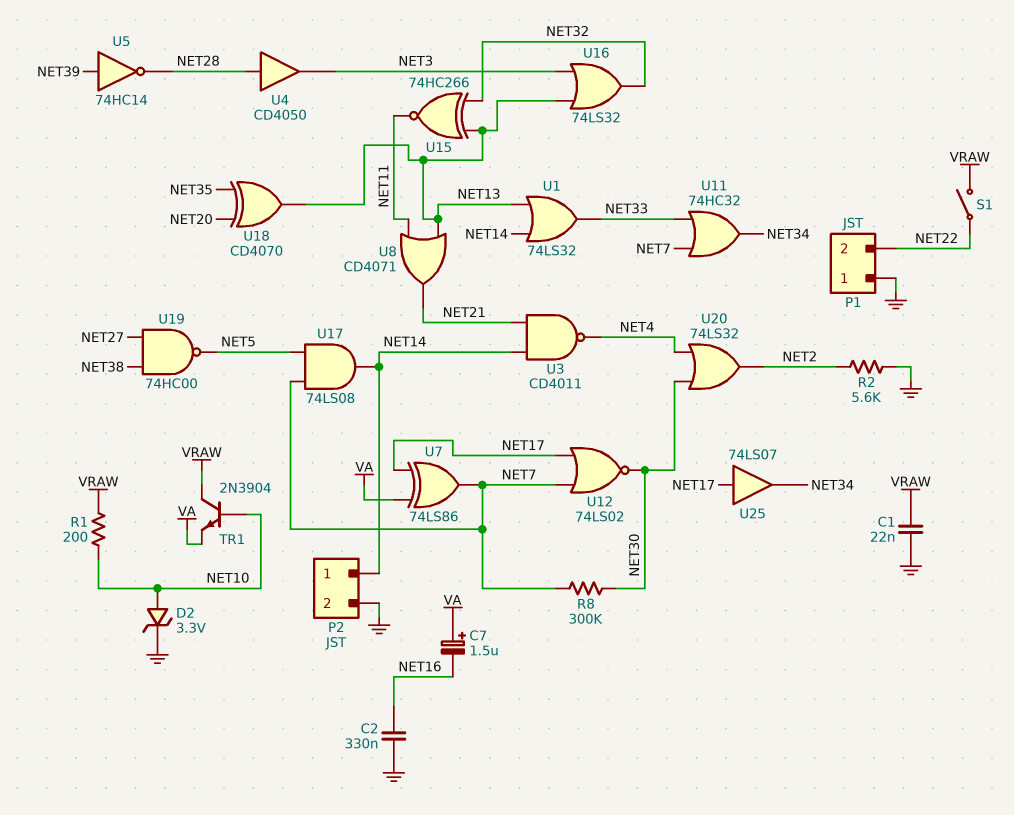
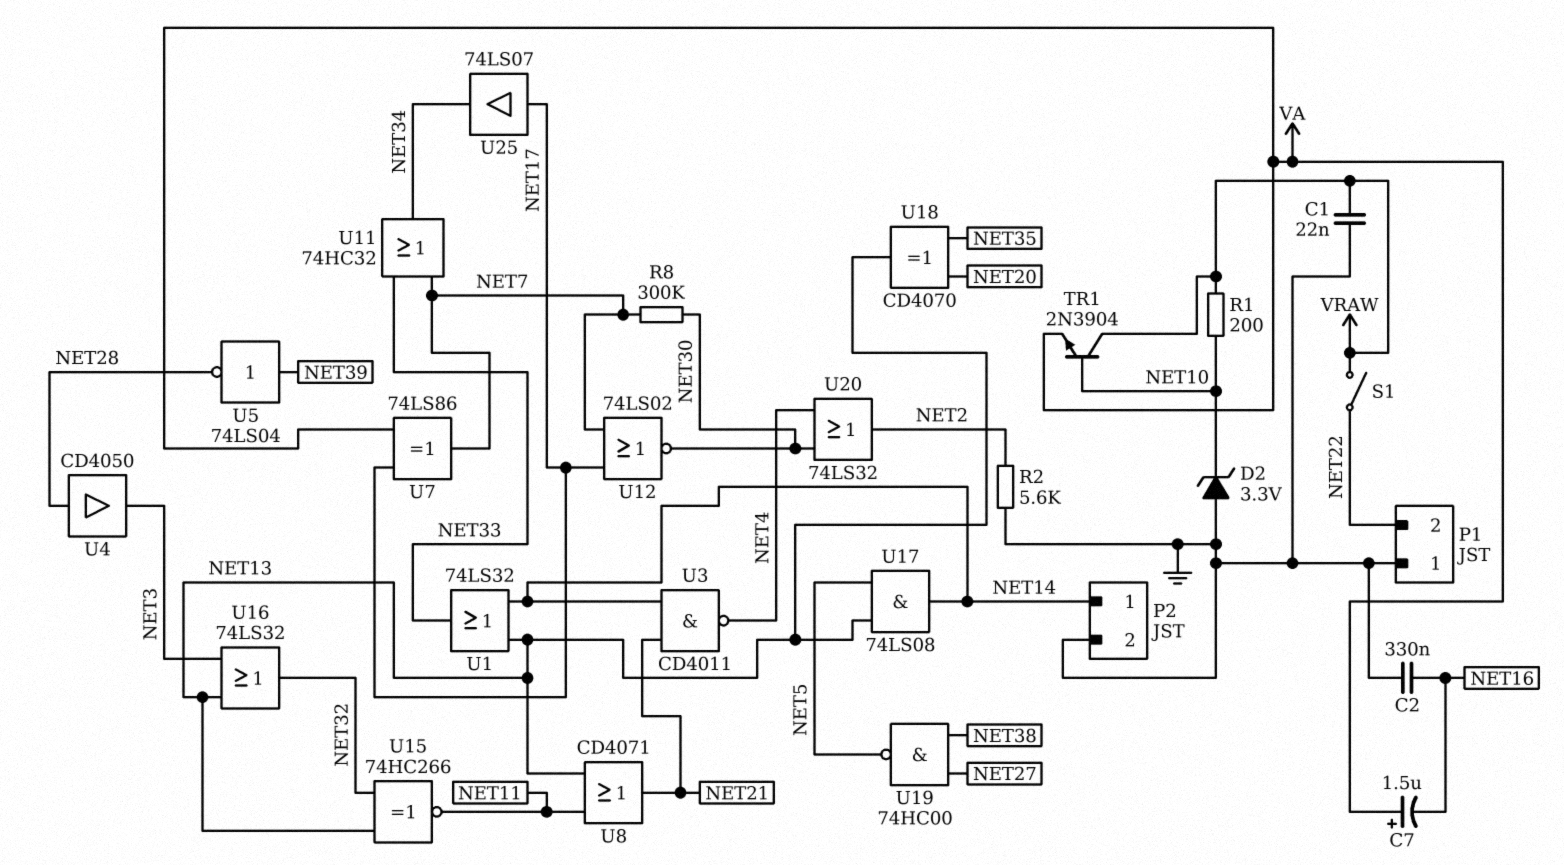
D2: zener 3.3V (A NET10, K GND) -> zener 3.3V (A GND, K NET10)
U5: NOT 74HC14 (in NET39, out NET28) -> NOT 74LS04 (in NET39, out NET28)
U17: AND 74LS08 (in NET5, in NET7, out NET14) -> AND 74LS08 (in NET5, in NET13, out NET14)

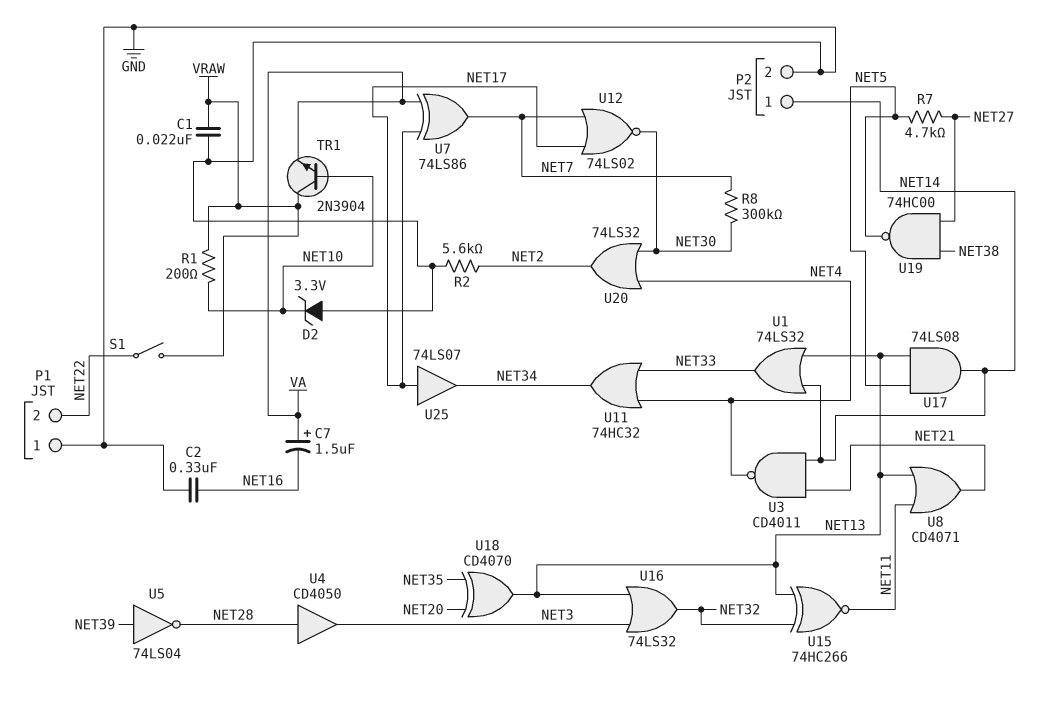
R7: none -> 4.7k (NET5, NET27)
U11: OR 74HC32 (in NET7, in NET33, out NET34) -> OR 74HC32 (in NET4, in NET33, out NET34)

